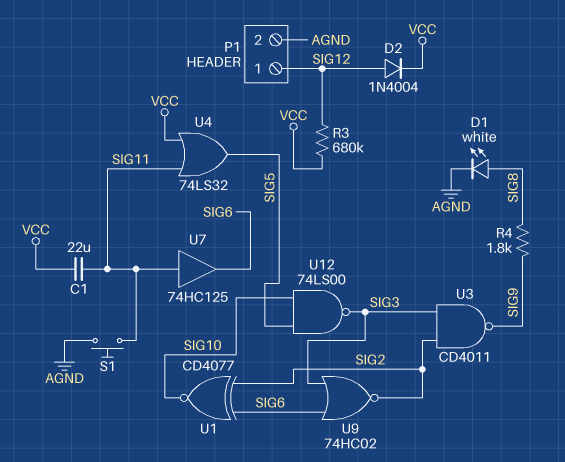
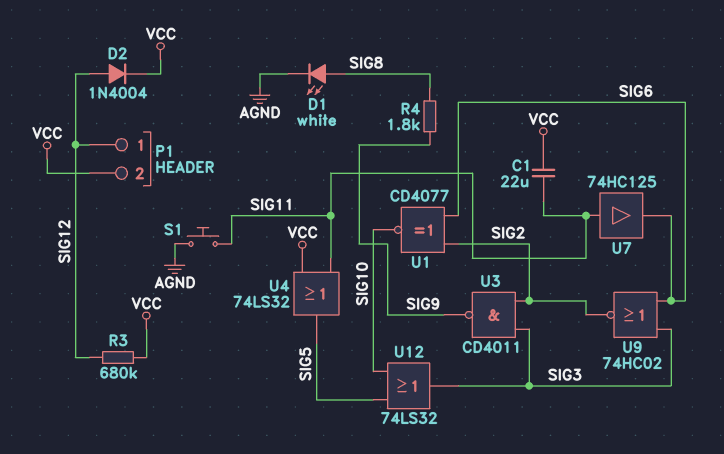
P1 pin 2: AGND -> VCC
U12: NAND 74LS00 (in SIG5, in SIG10, out SIG3) -> OR 74LS32 (in SIG5, in SIG10, out SIG3)

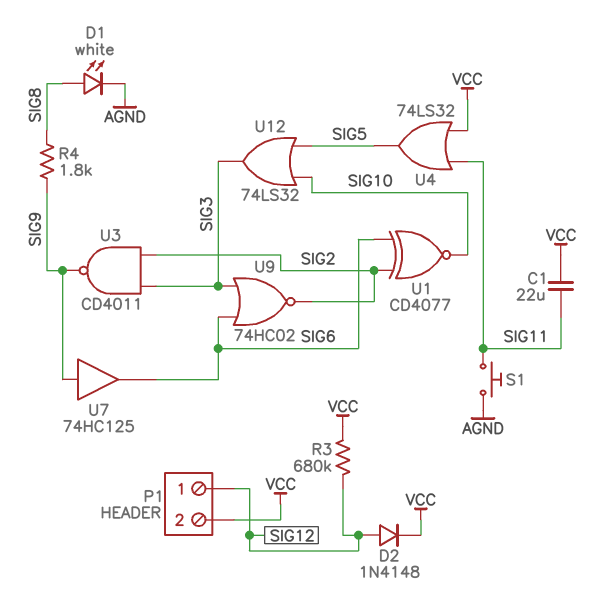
D2: diode 1N4004 (A SIG12, K VCC) -> diode 1N4148 (A SIG12, K VCC)
U7: buffer 74HC125 (in SIG11, out SIG6) -> buffer 74HC125 (in SIG9, out SIG6)

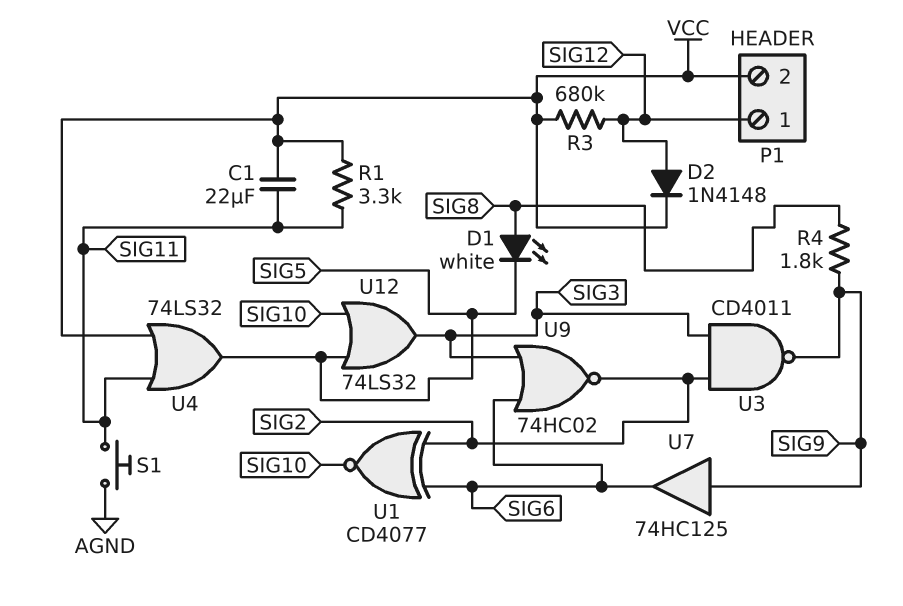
D1: LED white (A SIG8, K AGND) -> LED white (A SIG8, K SIG5)
R1: none -> 3.3k (SIG11, VCC)

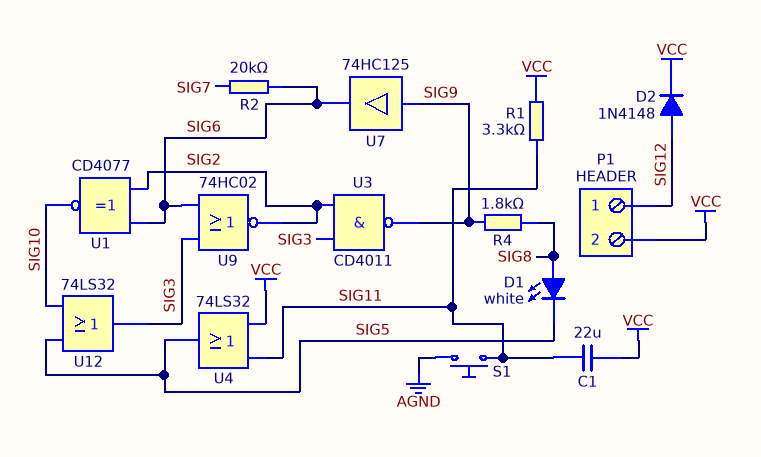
R2: none -> 20k (SIG6, SIG7)
R3: 680k (SIG12, VCC) -> none

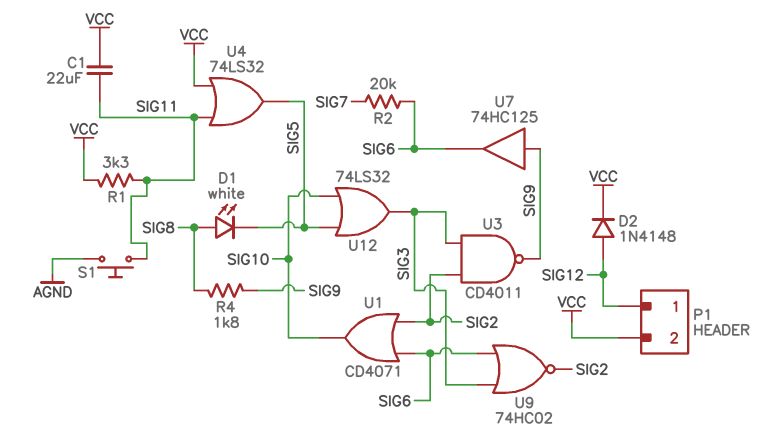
U1: XNOR CD4077 (in SIG2, in SIG6, out SIG10) -> OR CD4071 (in SIG2, in SIG6, out SIG10)

